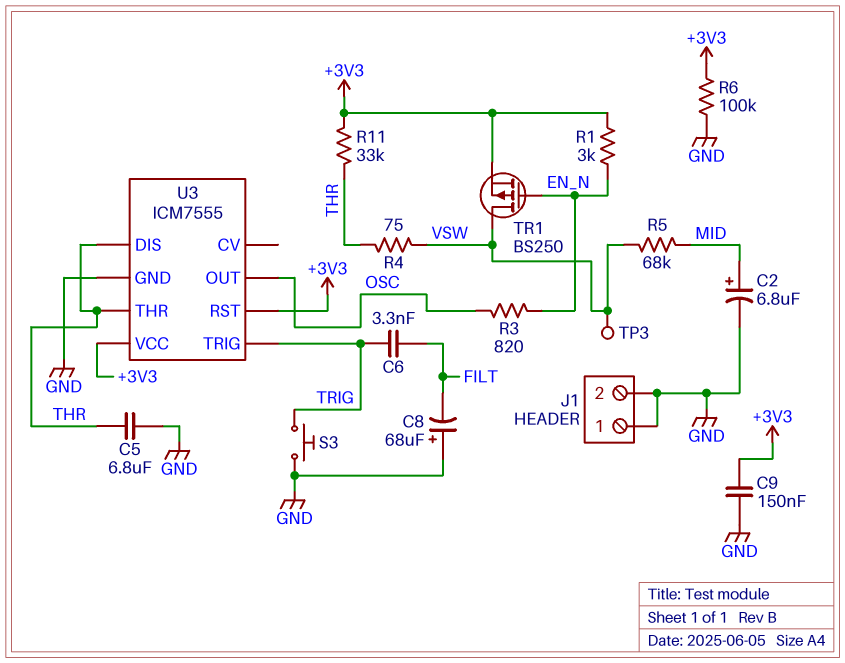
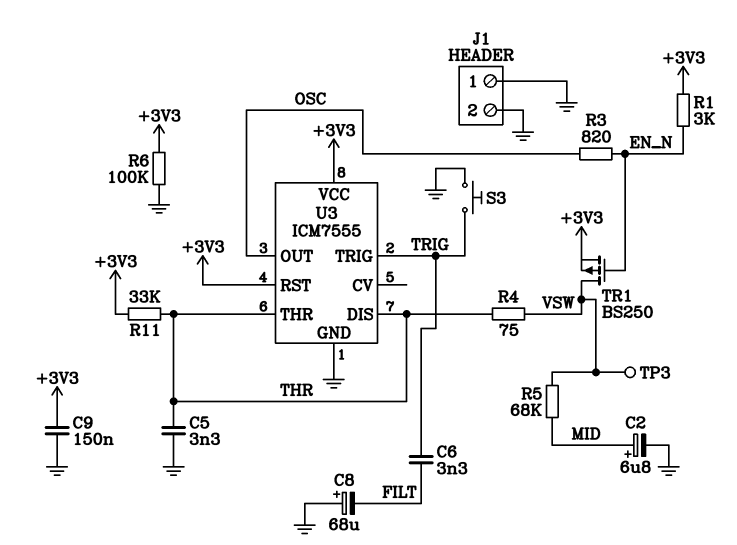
C5: 6.8uF (GND, THR) -> 3.3nF (GND, THR)

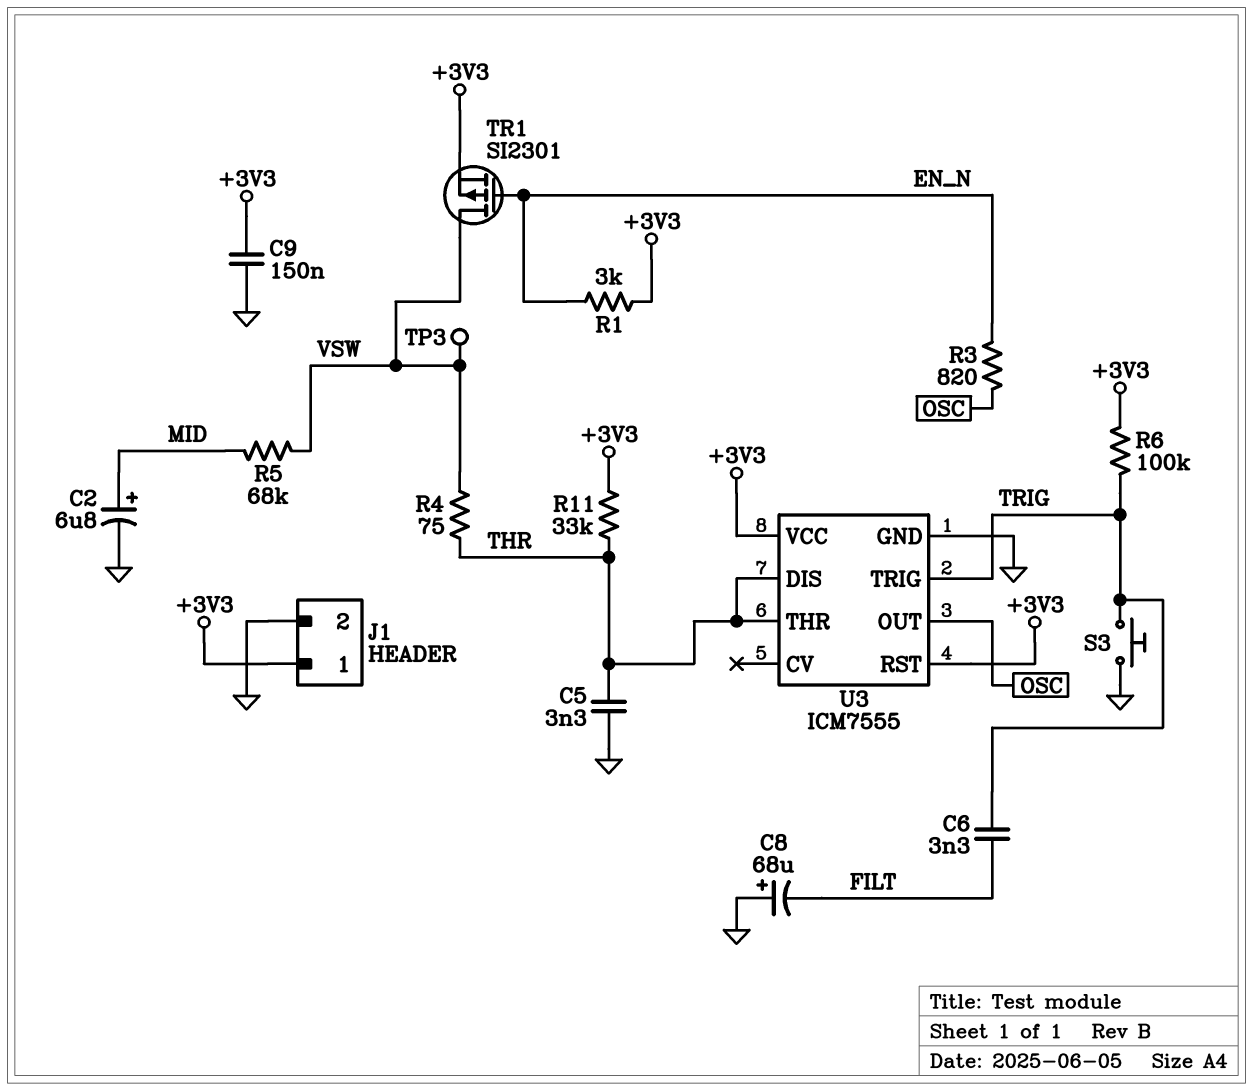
J1 pin 1: GND -> +3V3
R6: 100k (+3V3, GND) -> 100k (+3V3, TRIG)
TR1: PMOS BS250 (G EN_N, D VSW, S +3V3) -> PMOS SI2301 (G EN_N, D VSW, S +3V3)

